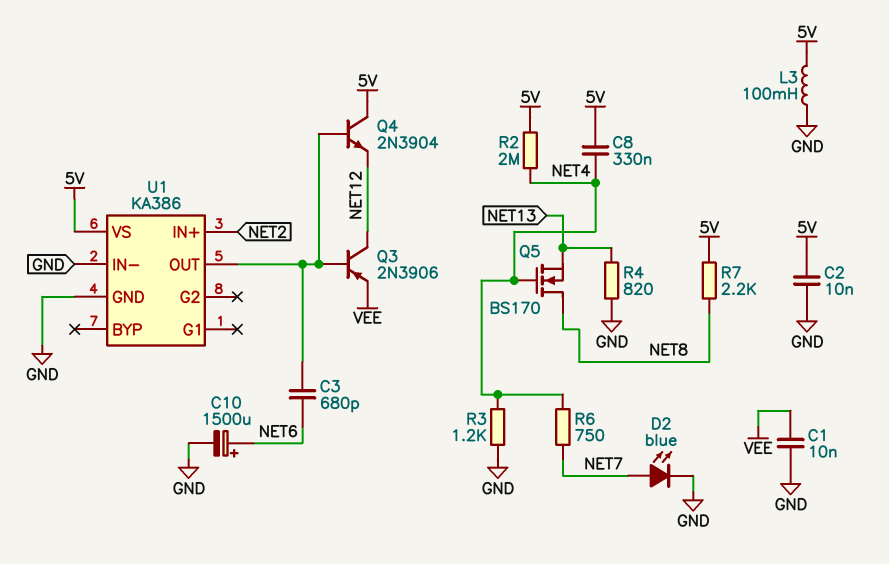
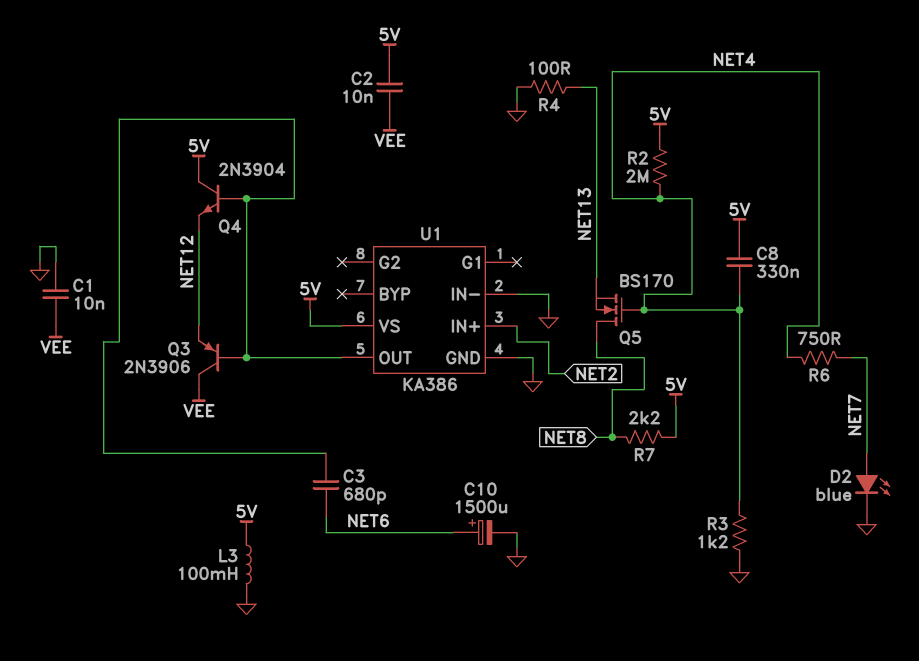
C2: 10nF (5V, GND) -> 10nF (5V, VEE)
Q3: PNP 2N3906 (B U1/OUT, C NET12, E VEE) -> PNP 2N3906 (B U1/OUT, C VEE, E NET12)
R4: 820 (GND, NET13) -> 100 (GND, NET13)

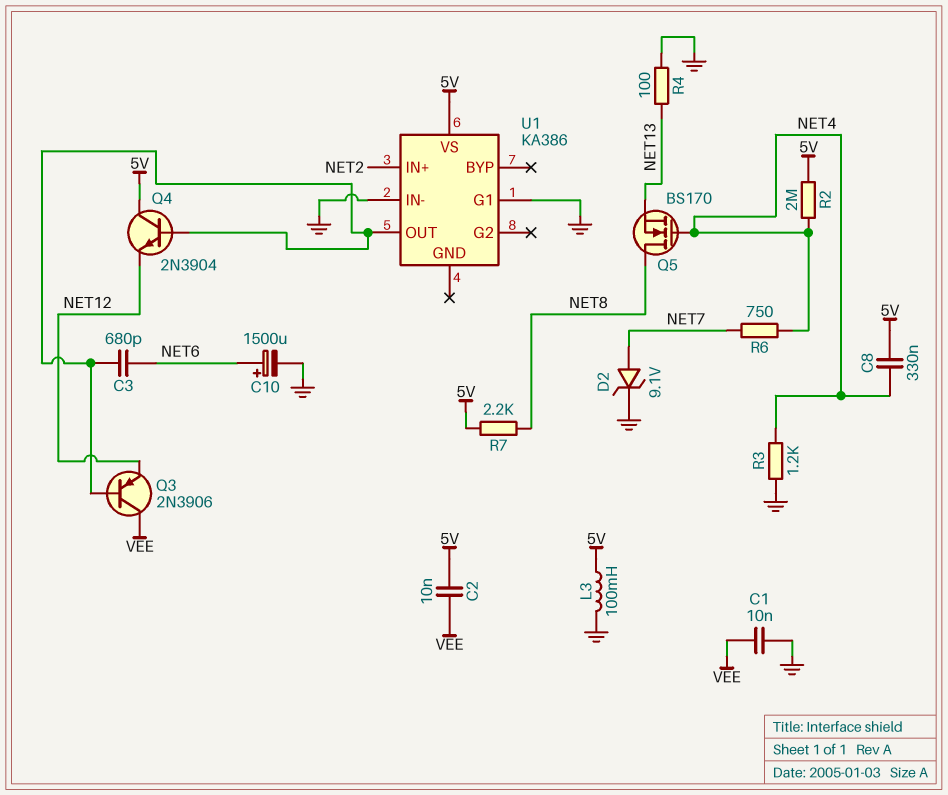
D2: LED blue (A NET7, K GND) -> zener 9.1V (A NET7, K GND)
U1 pin G1: none -> GND
U1 pin GND: GND -> none

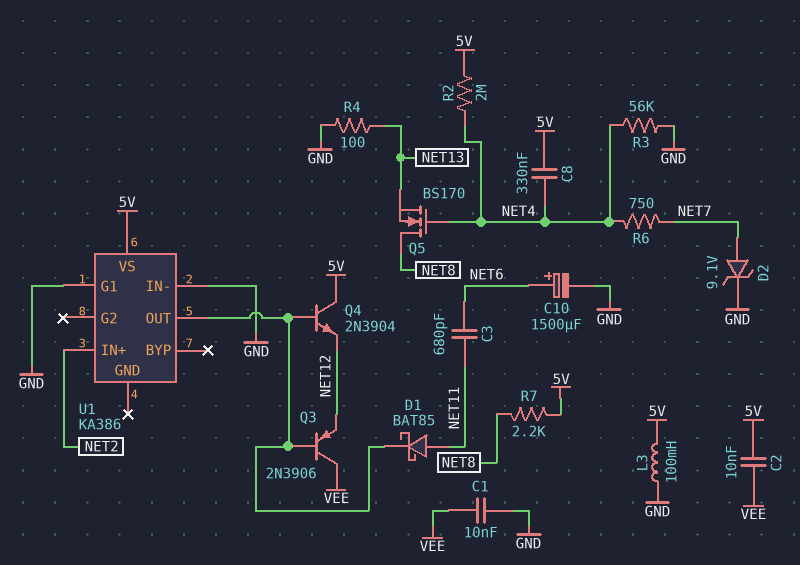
C3: 680pF (NET6, U1/OUT) -> 680pF (NET6, NET11)
D1: none -> schottky BAT85 (A NET11, K U1/OUT)
R3: 1.2k (GND, NET4) -> 56k (GND, NET4)

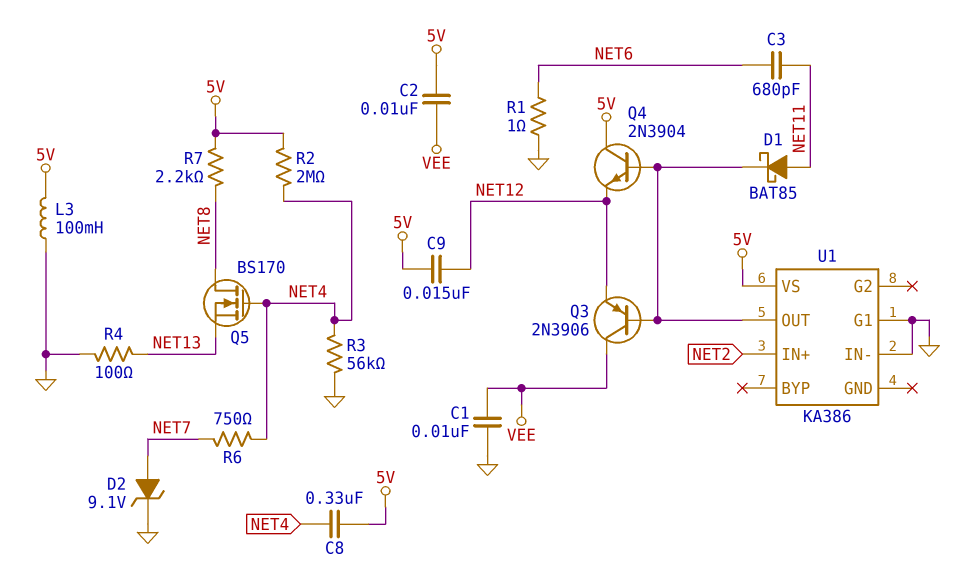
C9: none -> 15nF (5V, NET12)
C10: 1500uF (plus NET6, minus GND) -> none
R1: none -> 1 (GND, NET6)

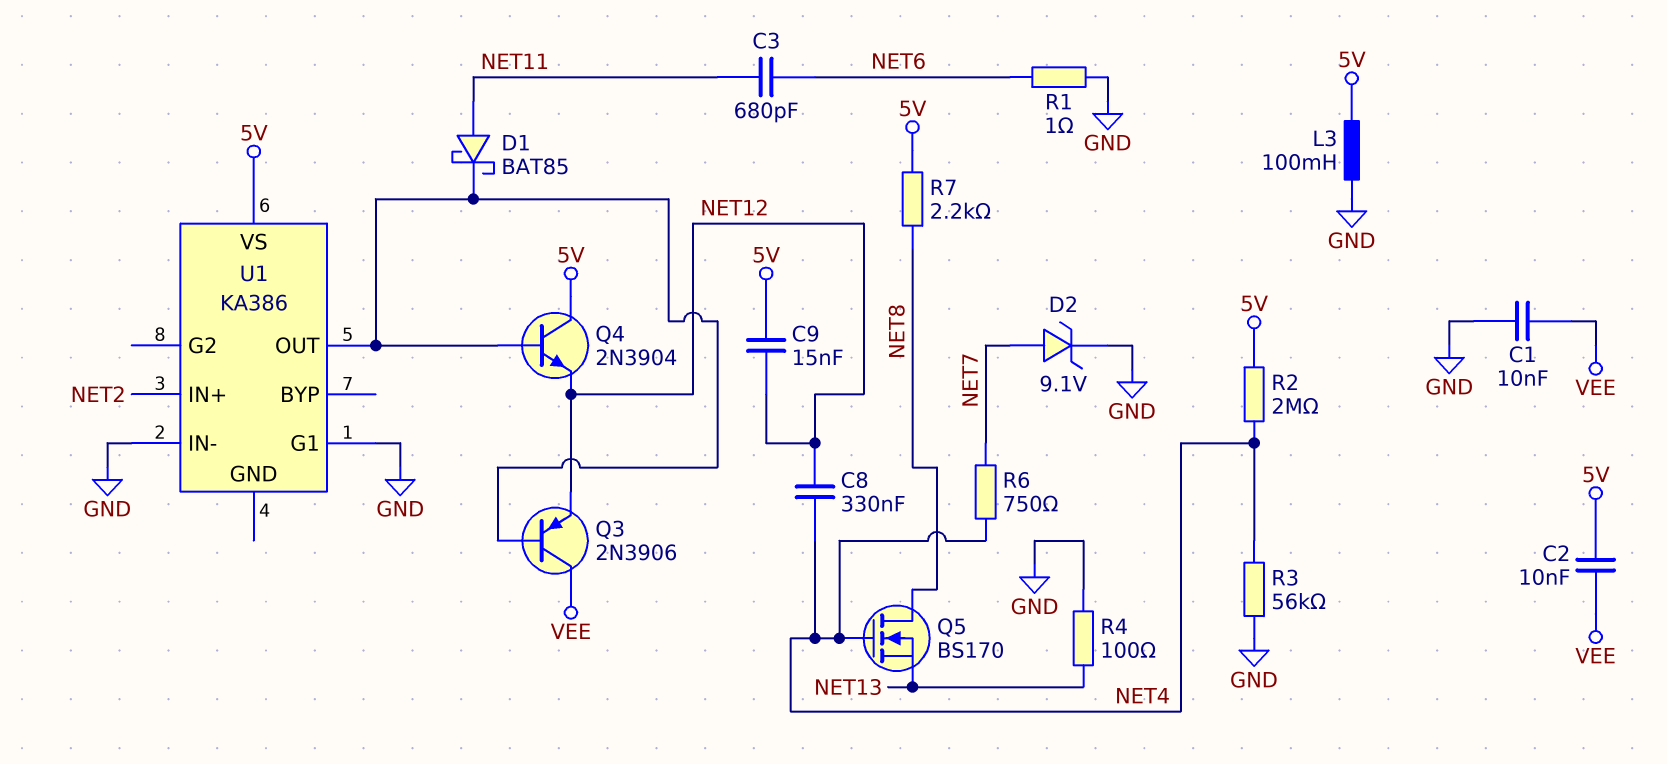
C8: 330nF (5V, NET4) -> 330nF (NET4, NET12)

